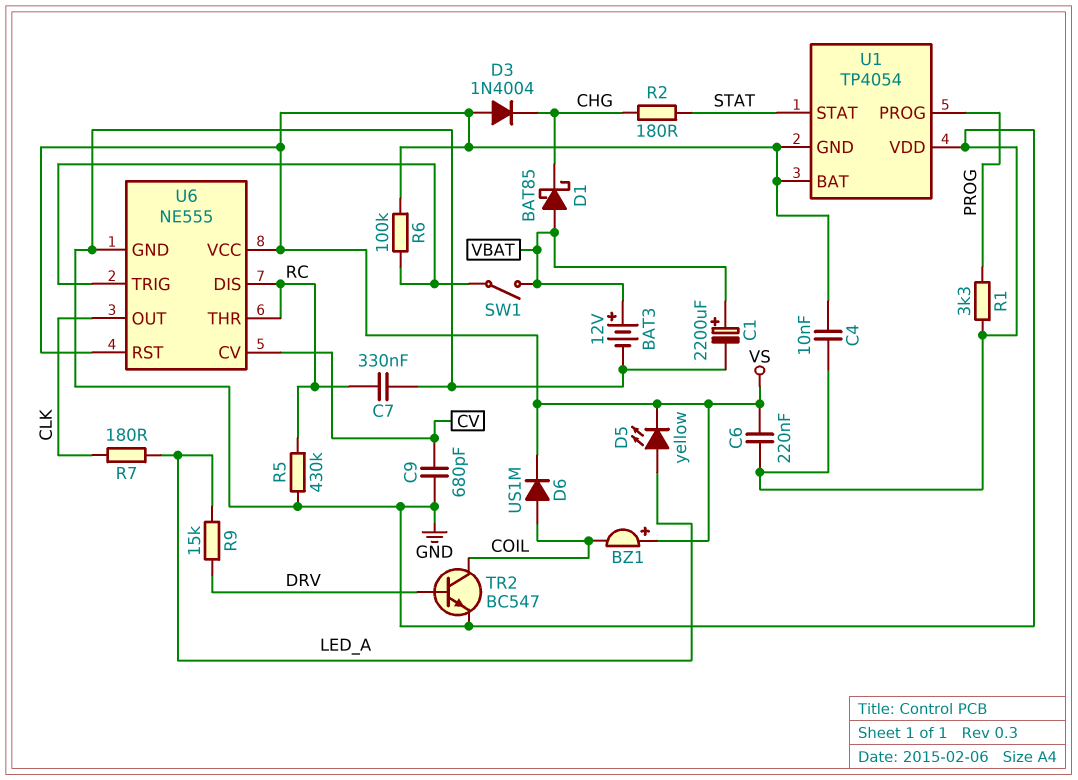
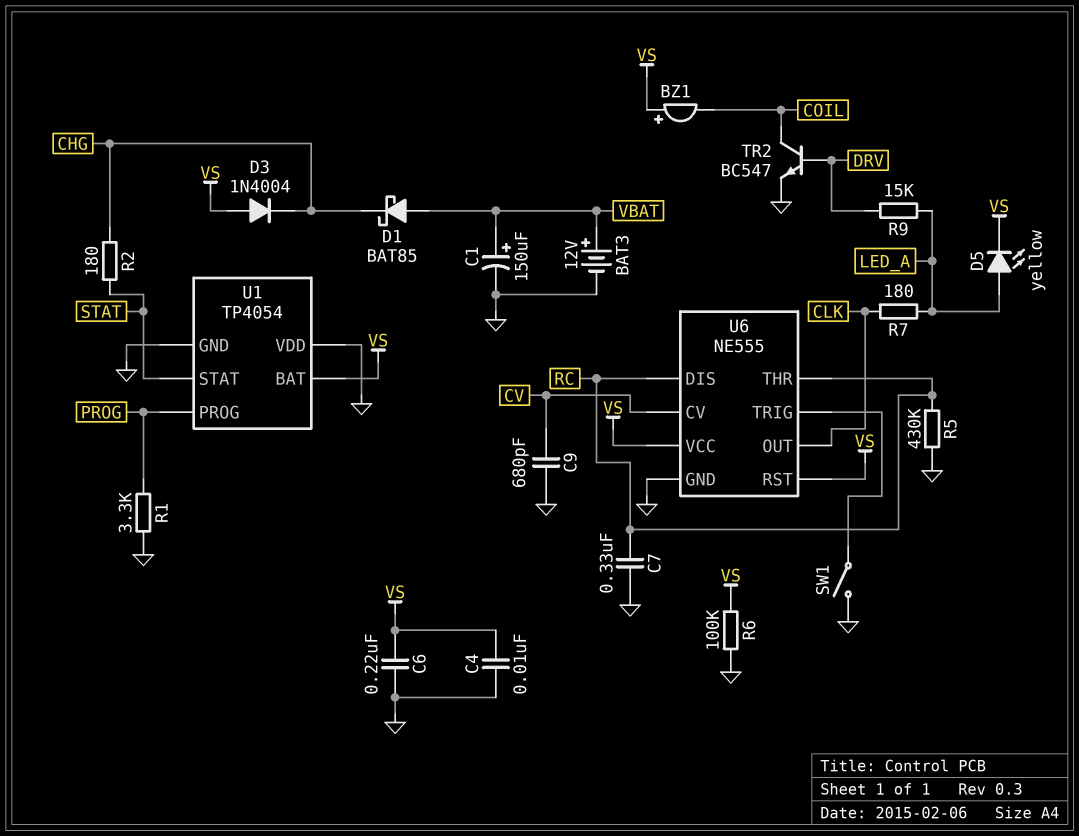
C1: 2200uF (plus VBAT, minus GND) -> 150uF (plus VBAT, minus GND)
D6: diode US1M (A COIL, K VS) -> none
R6: 100k (U6/TRIG, VS) -> 100k (GND, VS)
SW1: switch (U6/TRIG, VBAT) -> switch (GND, U6/TRIG)
U1 pin GND: VS -> GND

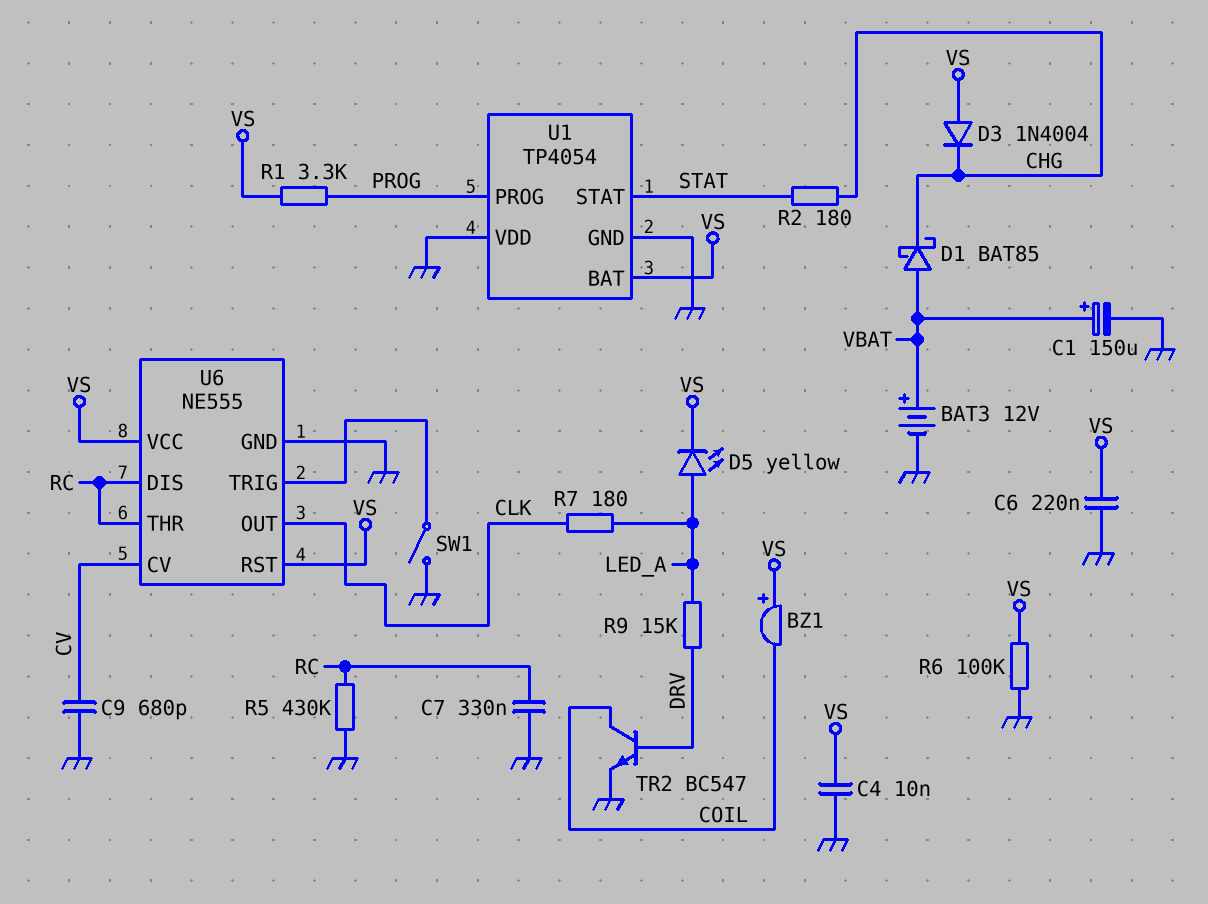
R1: 3.3k (GND, PROG) -> 3.3k (PROG, VS)

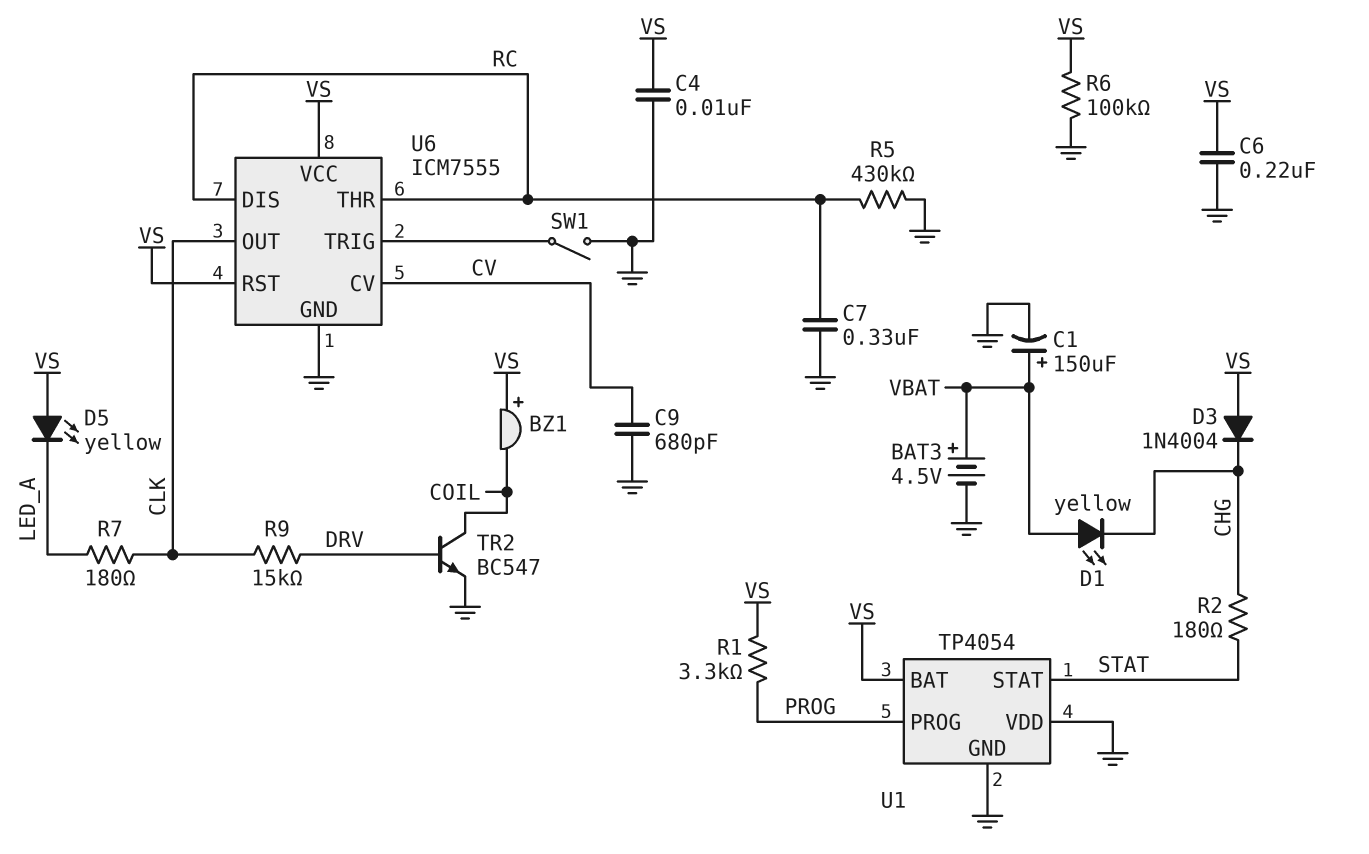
BAT3: 12V (plus VBAT, minus GND) -> 4.5V (plus VBAT, minus GND)
D1: schottky BAT85 (A VBAT, K CHG) -> LED yellow (A VBAT, K CHG)
D5: LED yellow (A LED_A, K VS) -> LED yellow (A VS, K LED_A)
R9: 15k (DRV, LED_A) -> 15k (CLK, DRV)
U6: NE555 -> ICM7555

